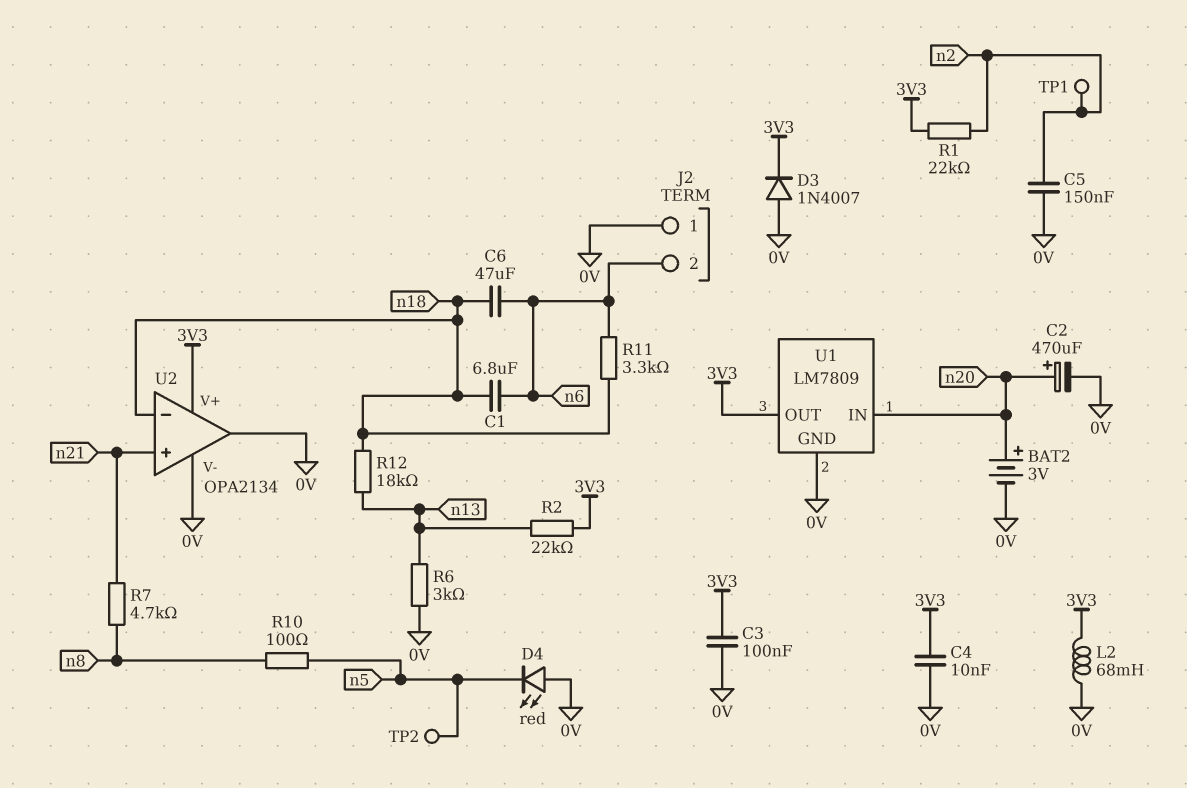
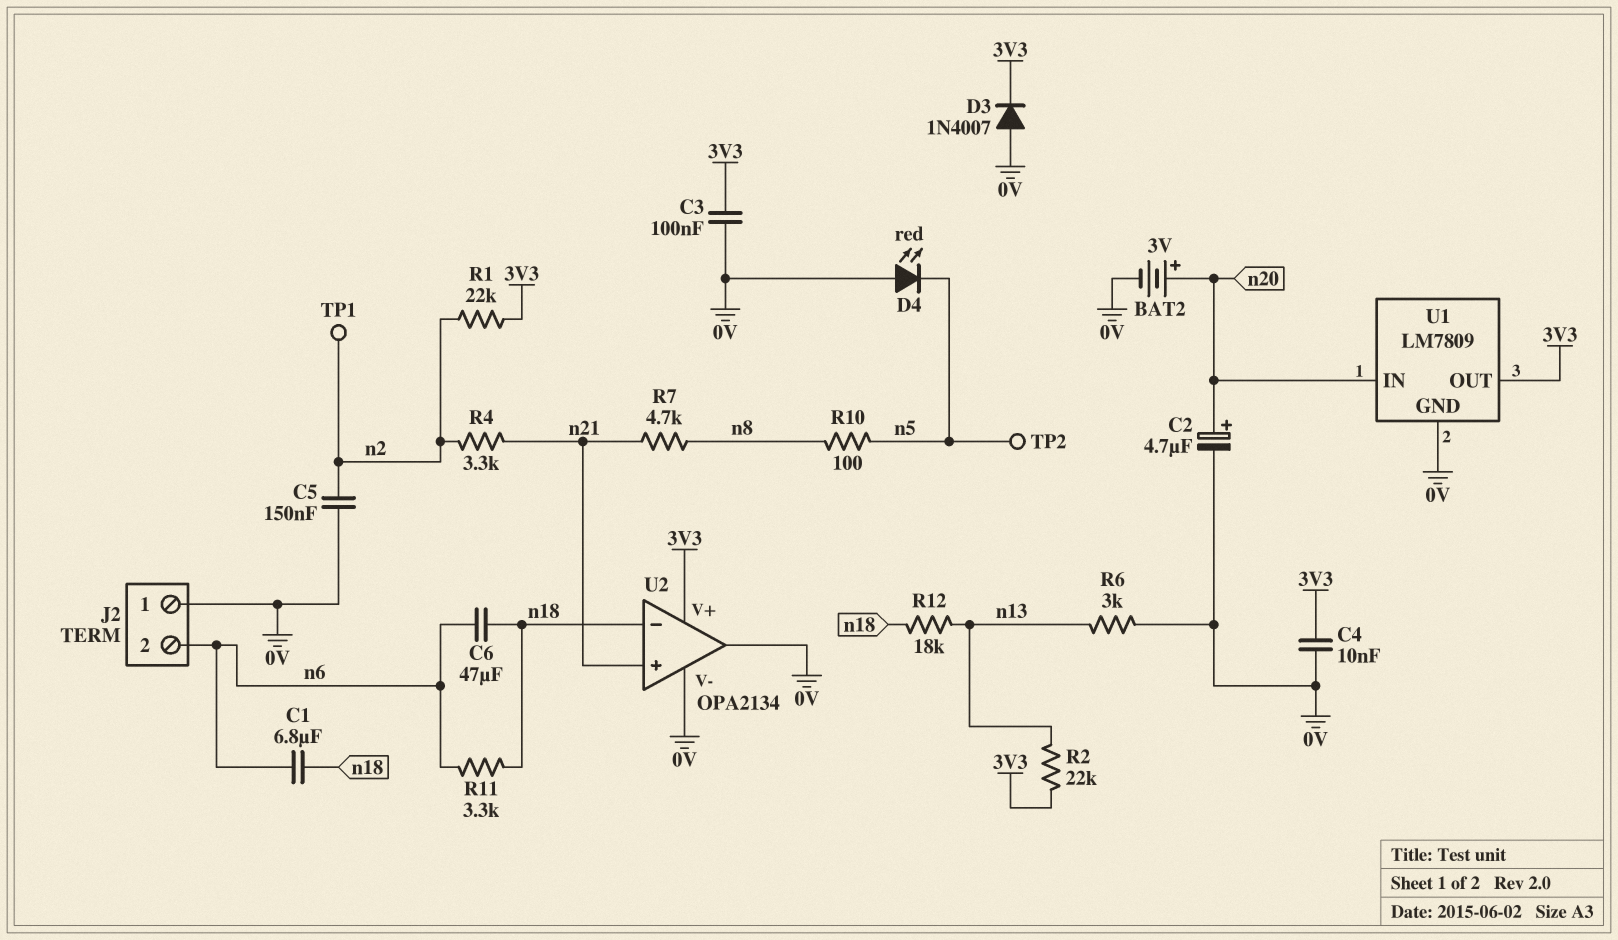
C2: 470uF (plus n20, minus 0V) -> 4.7uF (plus n20, minus 0V)
L2: 68mH (0V, 3V3) -> none
R4: none -> 3.3k (n2, n21)

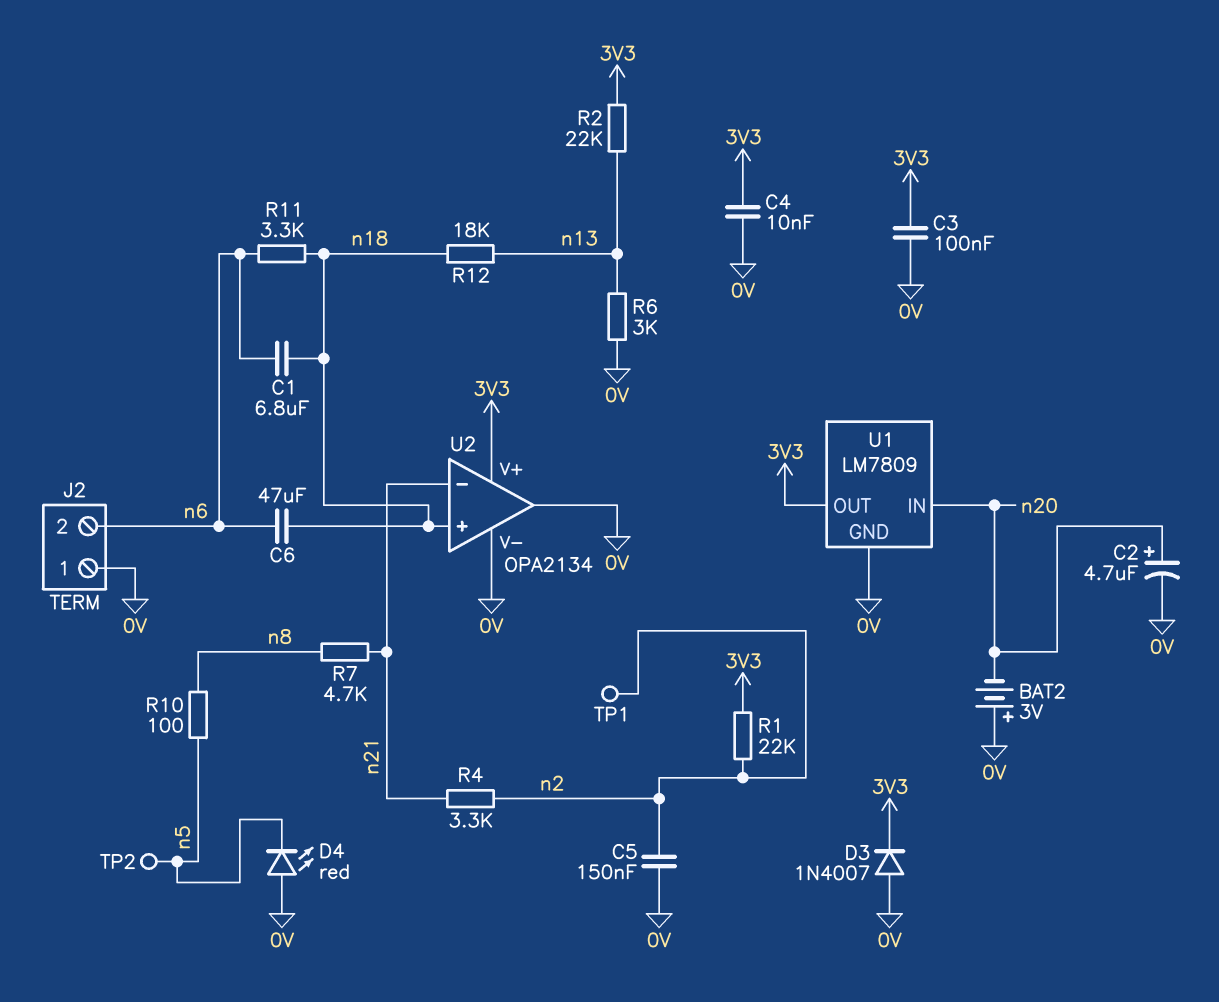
BAT2: 3V (plus n20, minus 0V) -> 3V (plus 0V, minus n20)
U2 pin in+: n21 -> n18
U2 pin in-: n18 -> n21

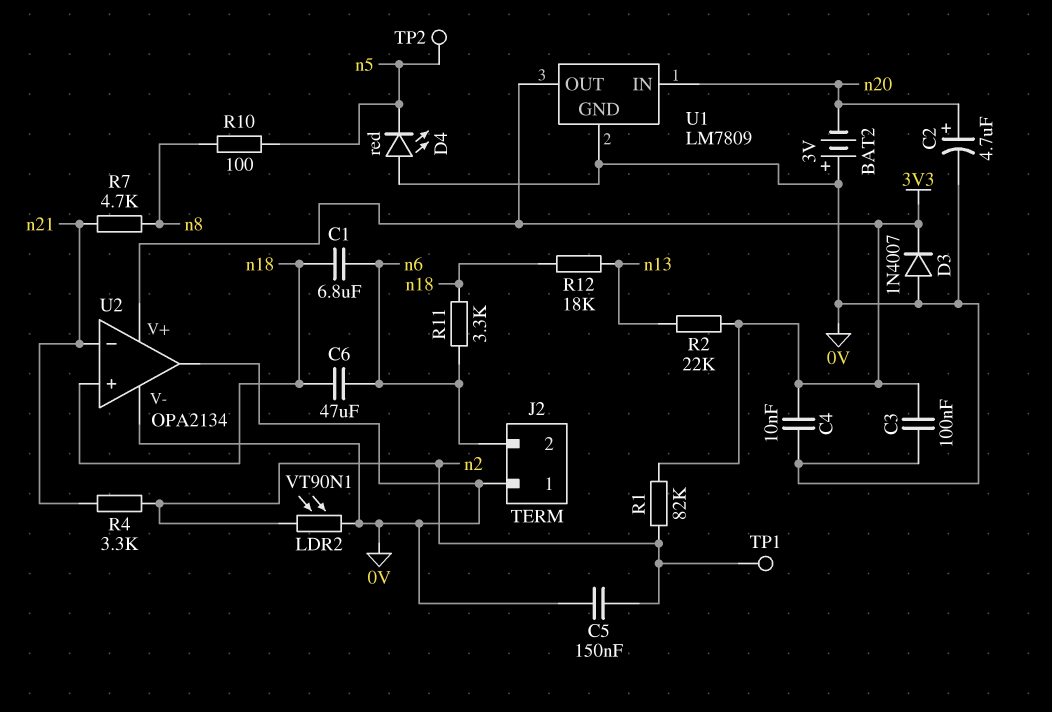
LDR2: none -> VT90N1 (0V, n2)
R1: 22k (3V3, n2) -> 82k (3V3, n2)
R6: 3k (0V, n13) -> none

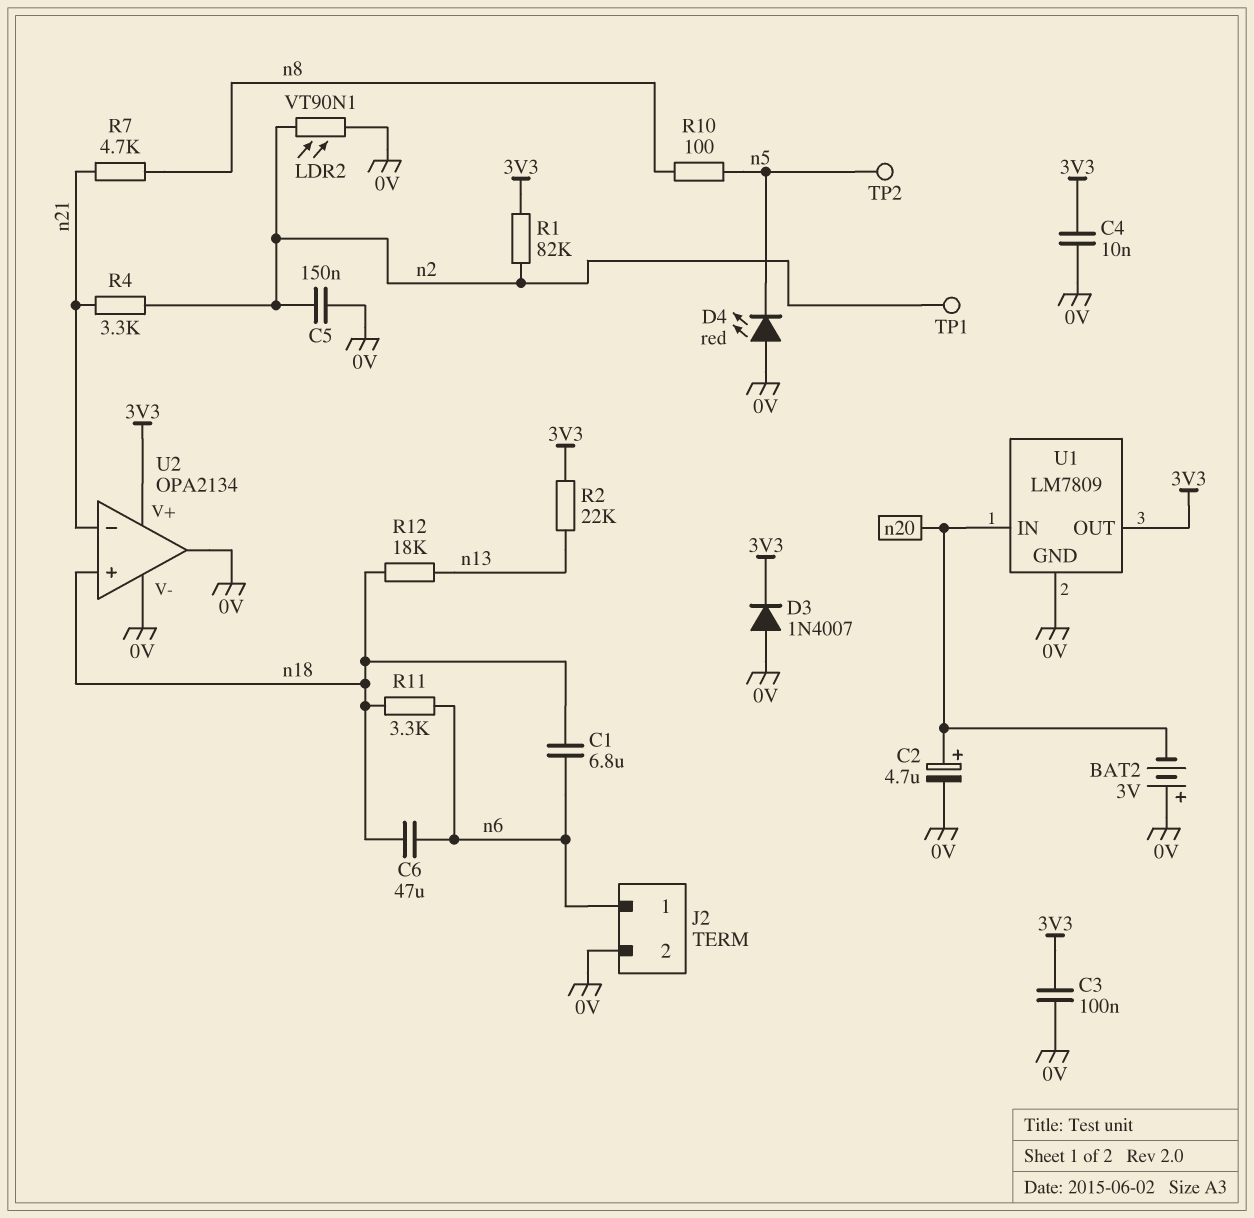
J2 pin 1: 0V -> n6
J2 pin 2: n6 -> 0V

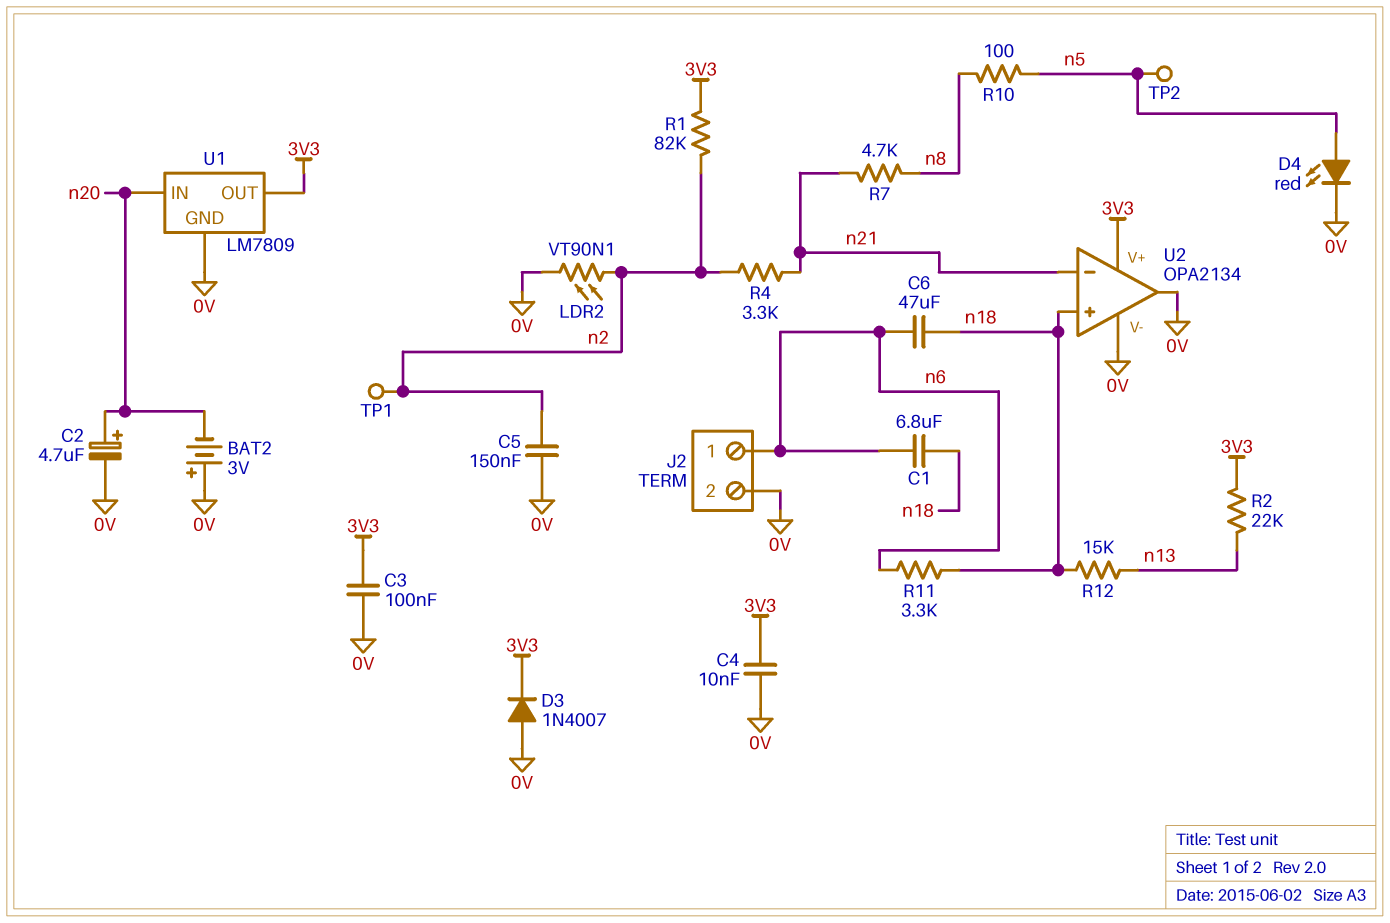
D4: LED red (A 0V, K n5) -> LED red (A n5, K 0V)
R12: 18k (n13, n18) -> 15k (n13, n18)

